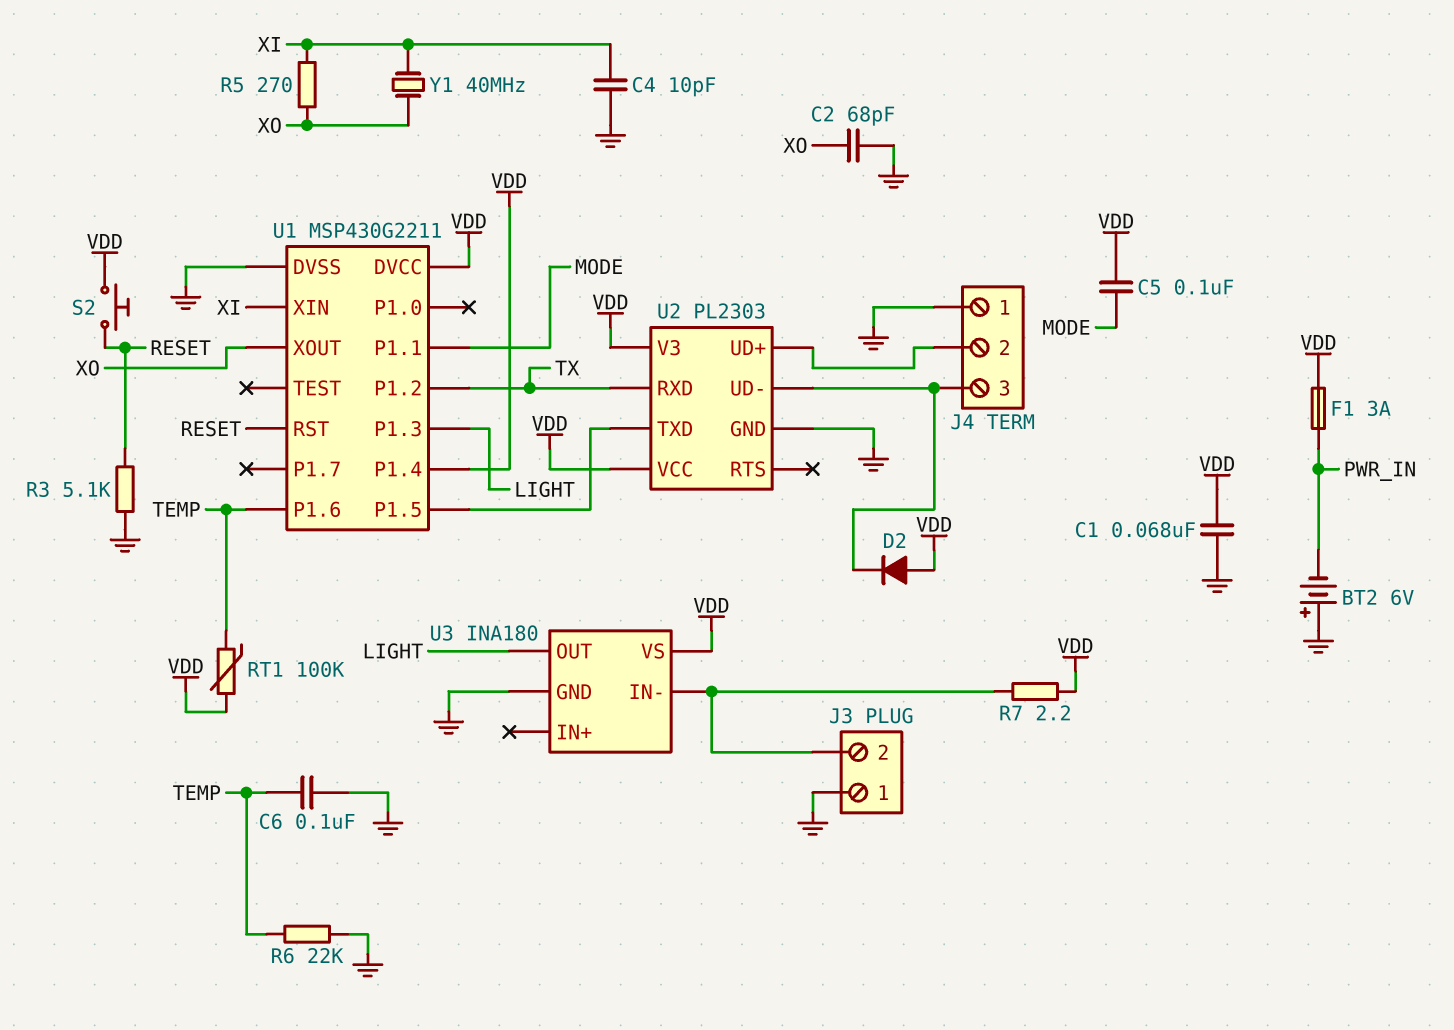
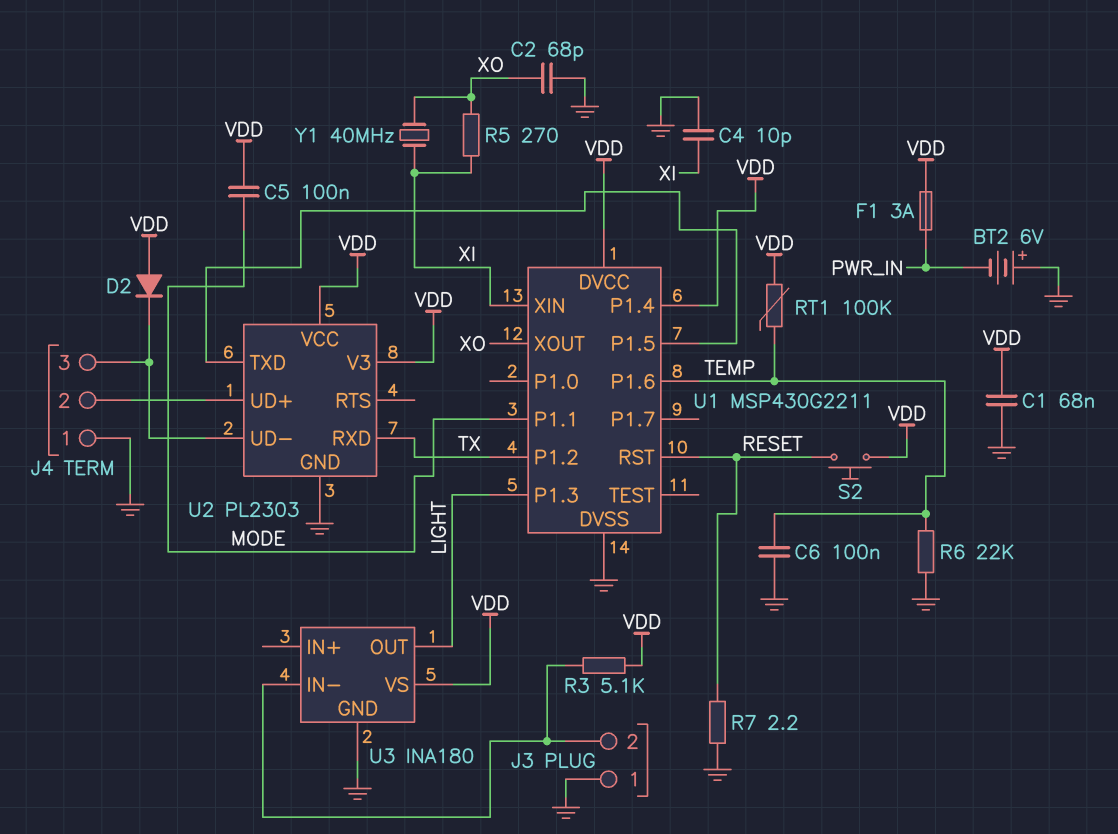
R3: 5.1k (GND, RESET) -> 5.1k (J3/2, VDD)
R7: 2.2 (J3/2, VDD) -> 2.2 (GND, RESET)

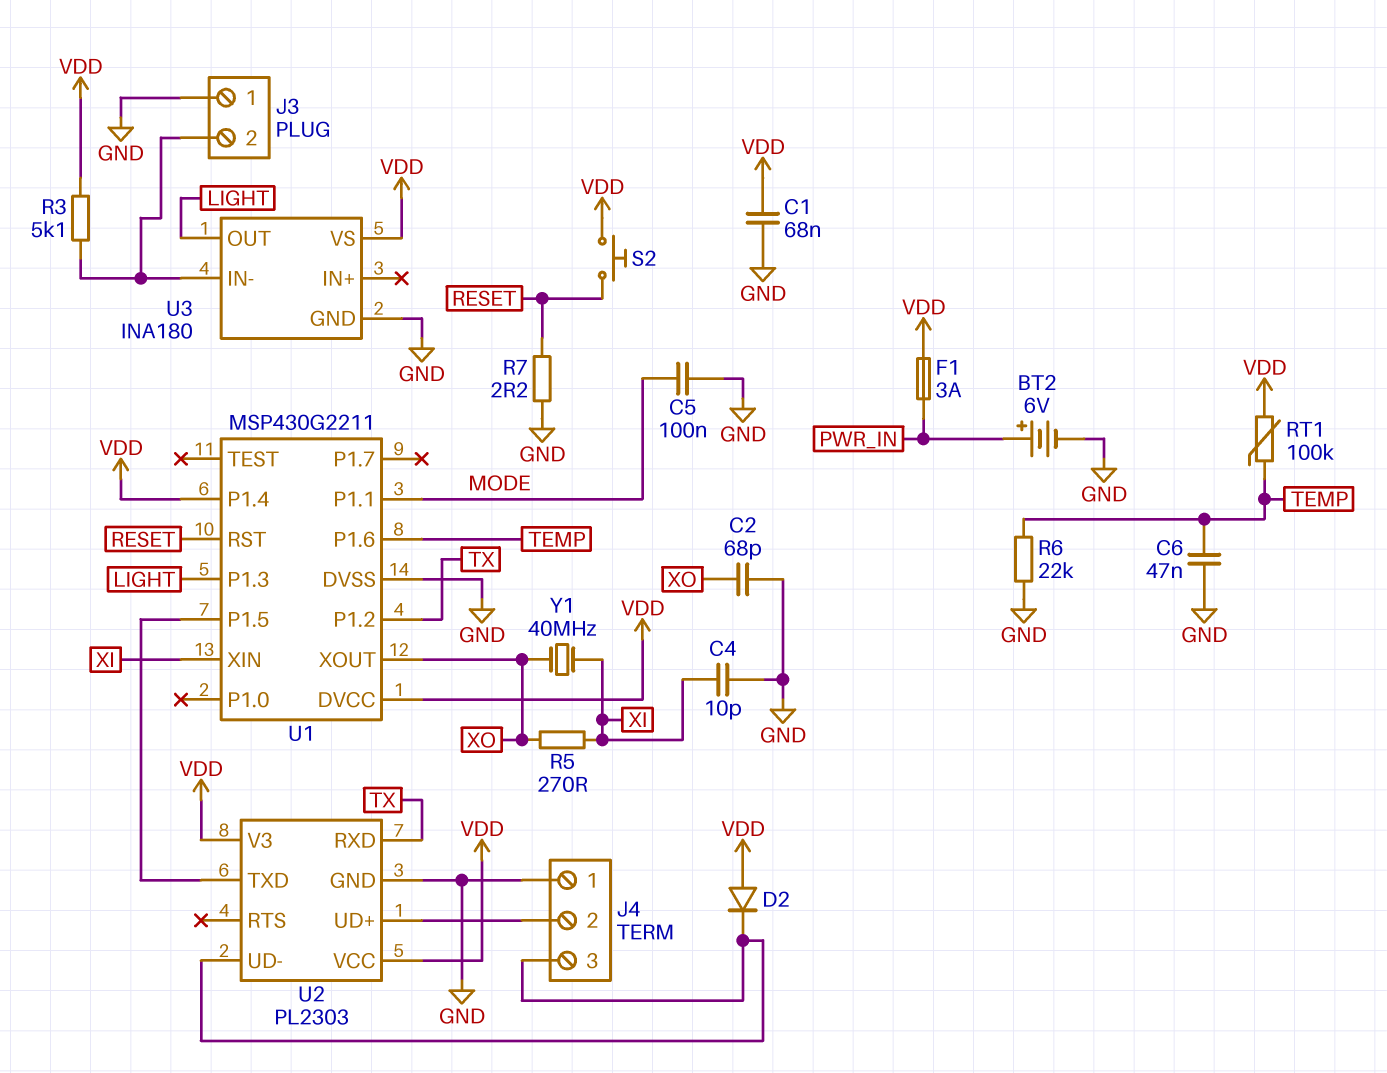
BT2: 6V (plus GND, minus PWR_IN) -> 6V (plus PWR_IN, minus GND)
C5: 100nF (MODE, VDD) -> 100nF (GND, MODE)
C6: 100nF (GND, TEMP) -> 47nF (GND, TEMP)

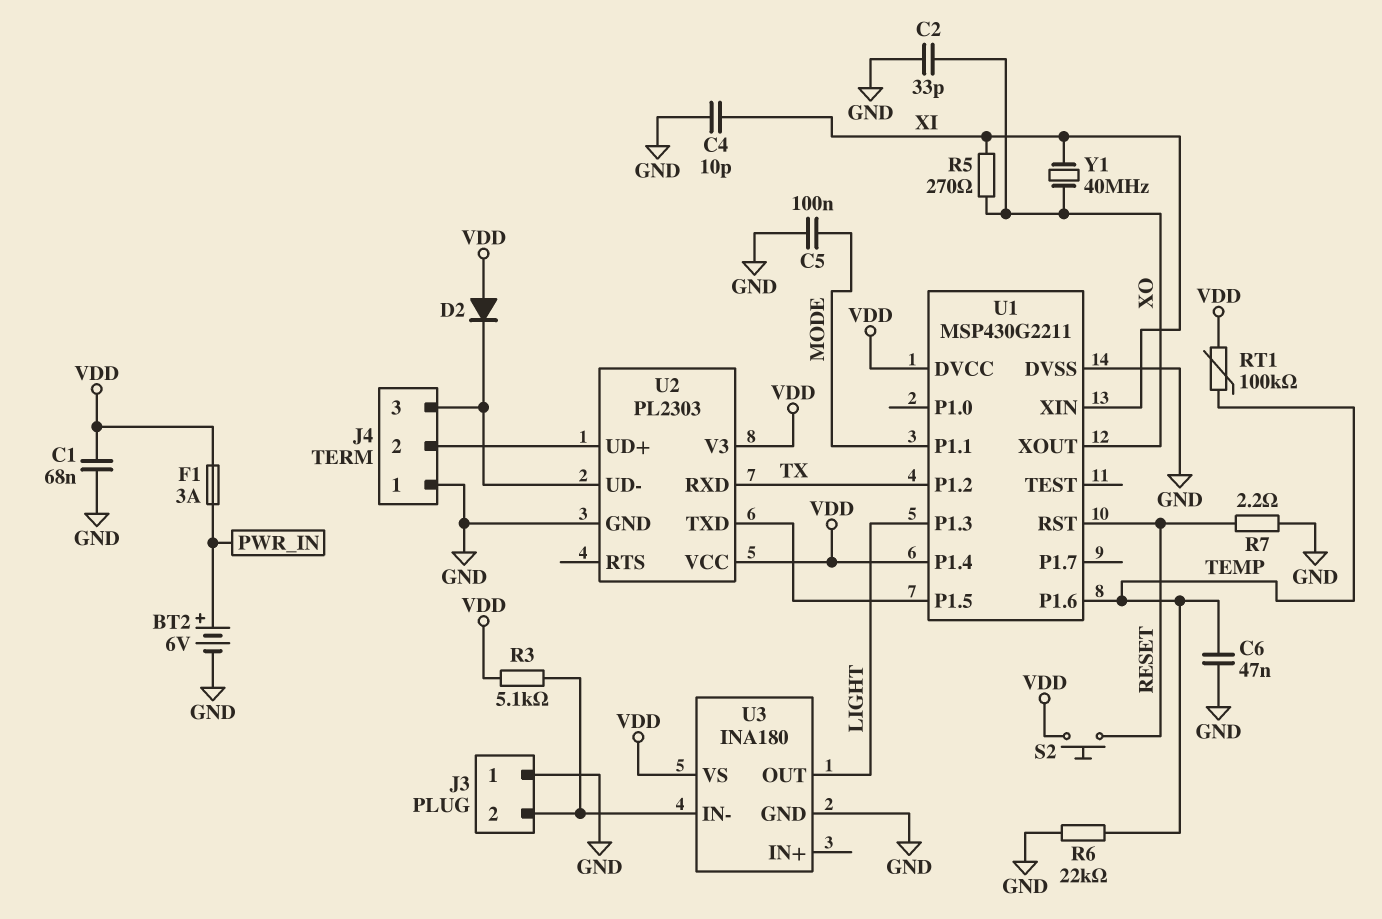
C2: 68pF (GND, XO) -> 33pF (GND, XO)

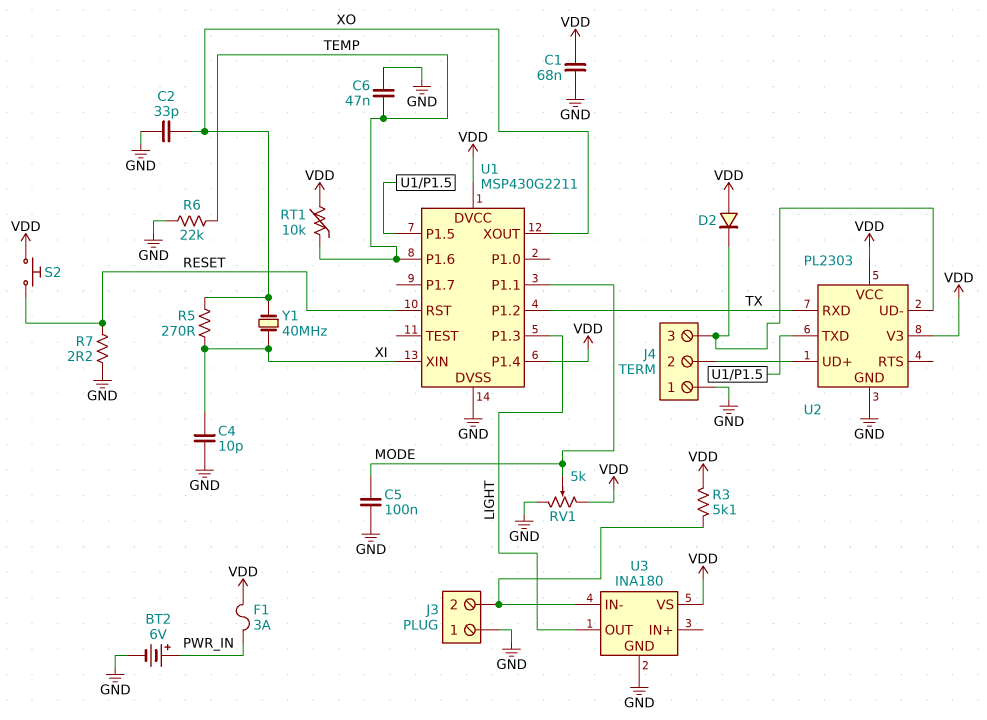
RT1: 100k (TEMP, VDD) -> 10k (TEMP, VDD)
RV1: none -> 5k (GND, VDD, wiper MODE)

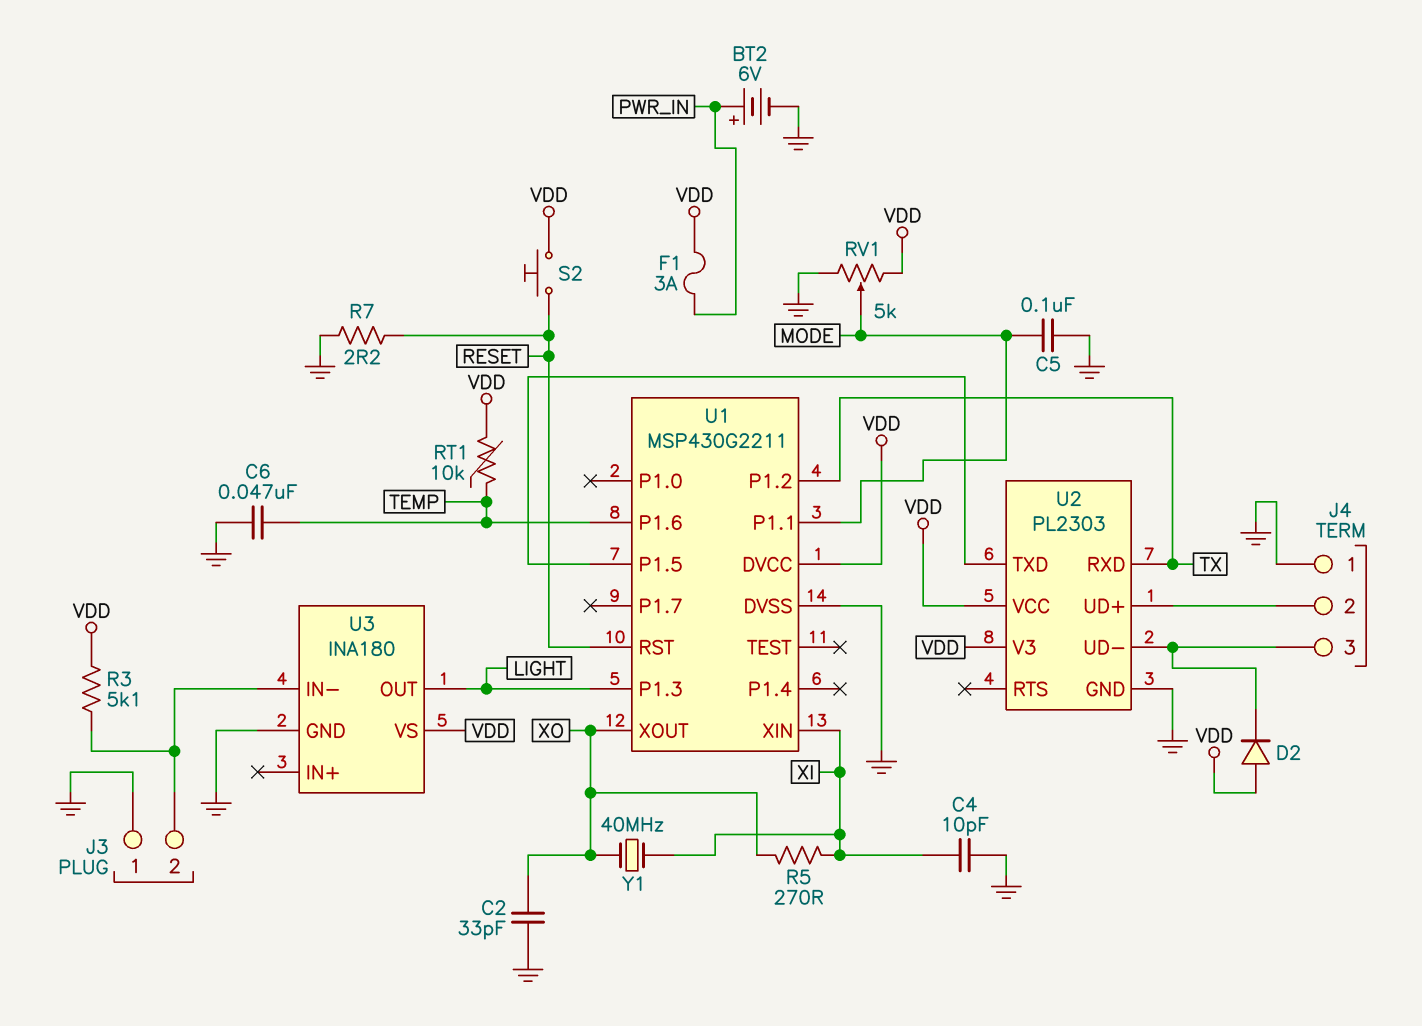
C1: 68nF (GND, VDD) -> none
R6: 22k (GND, TEMP) -> none
U1 pin P1.4: VDD -> none

